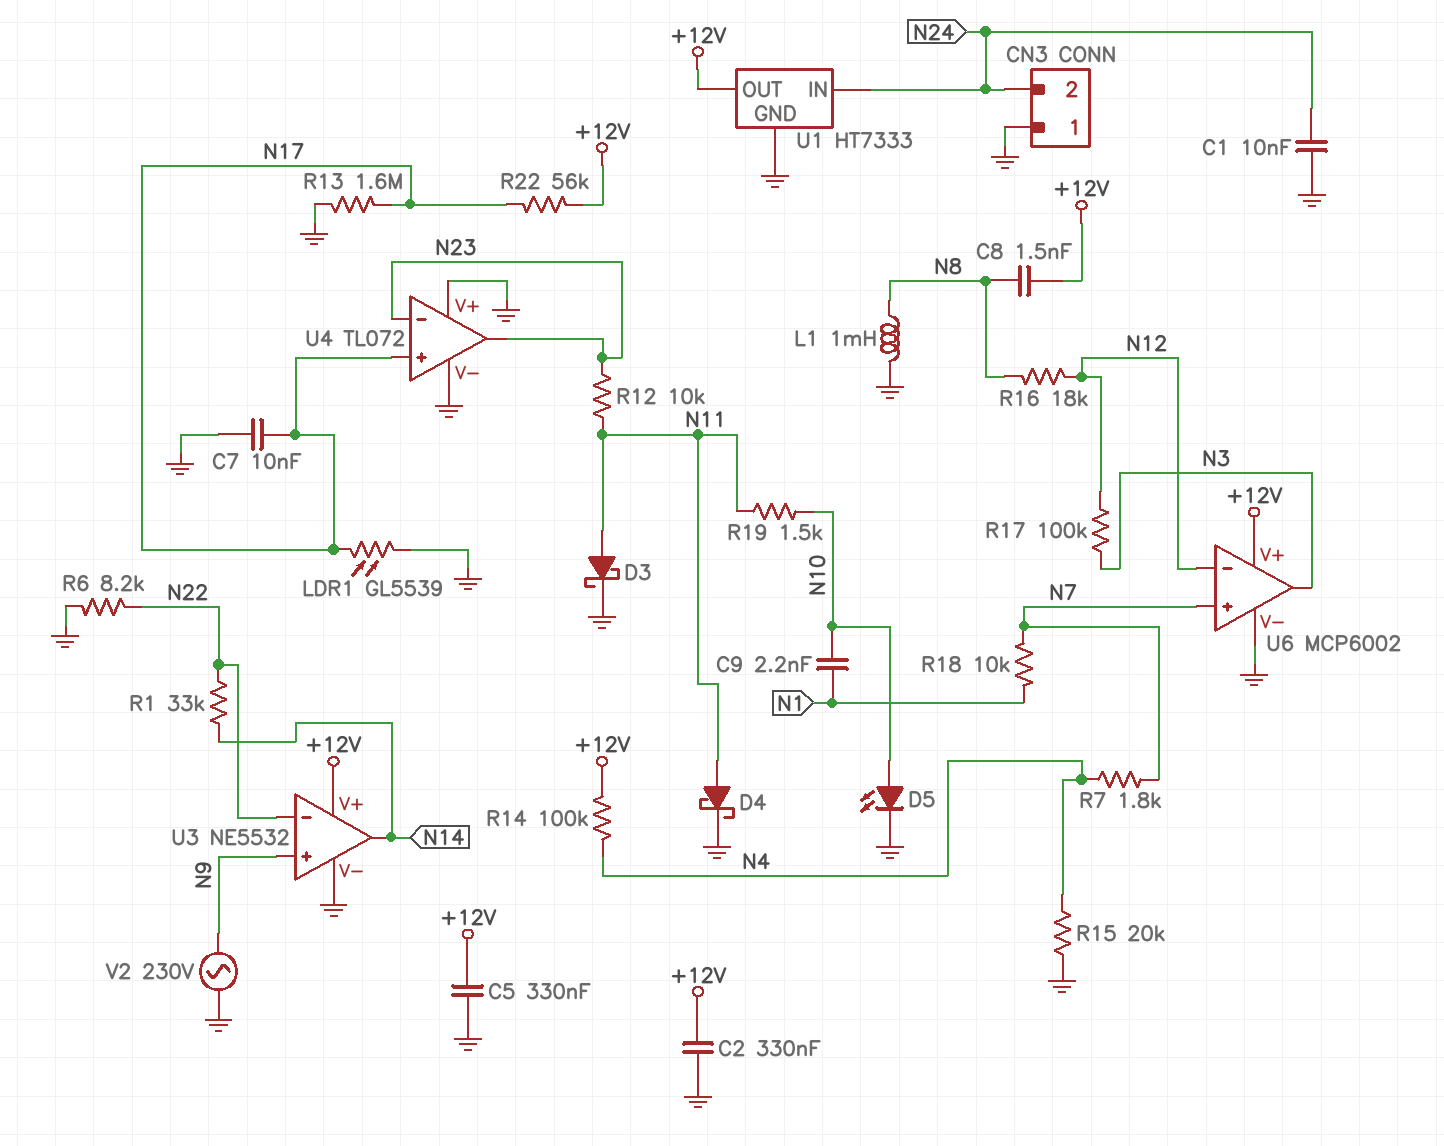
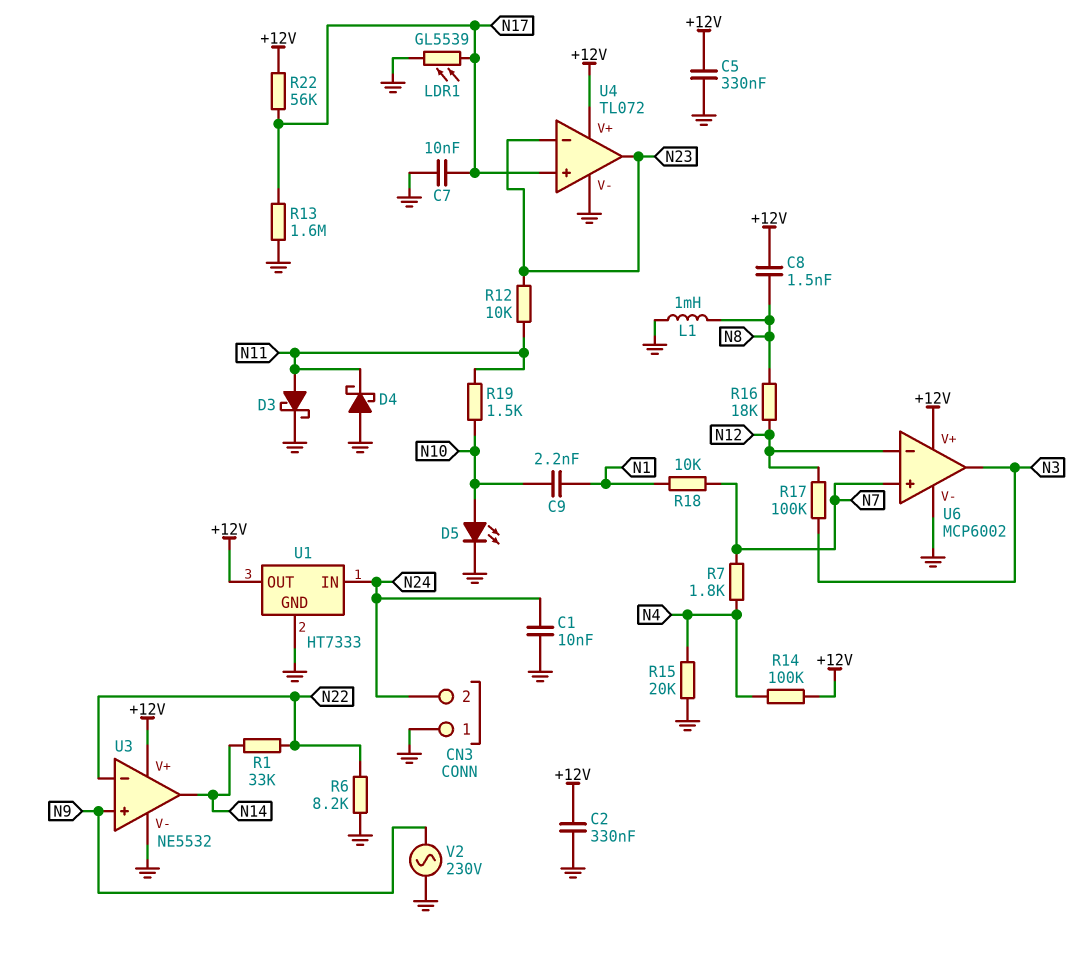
D4: schottky (A N11, K GND) -> schottky (A GND, K N11)
U4 pin V+: GND -> +12V

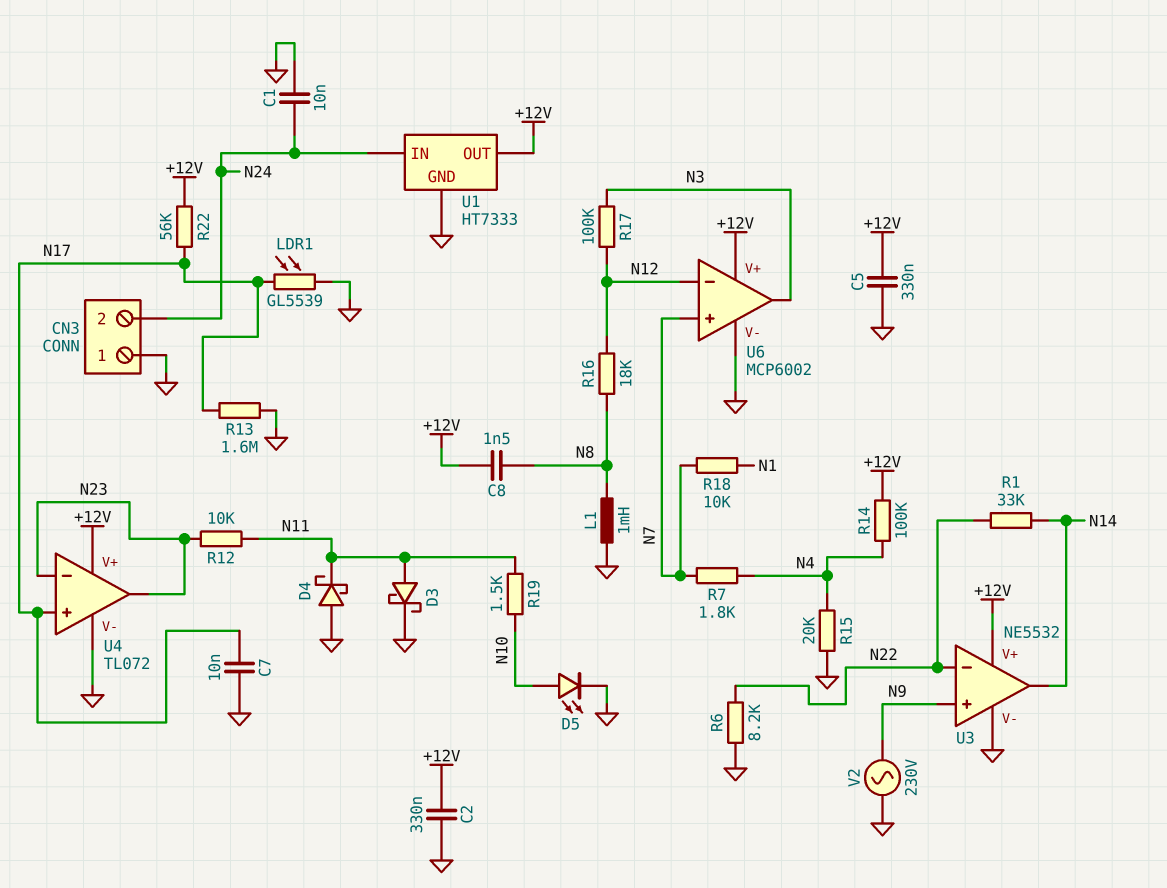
C9: 2.2nF (N1, N10) -> none

